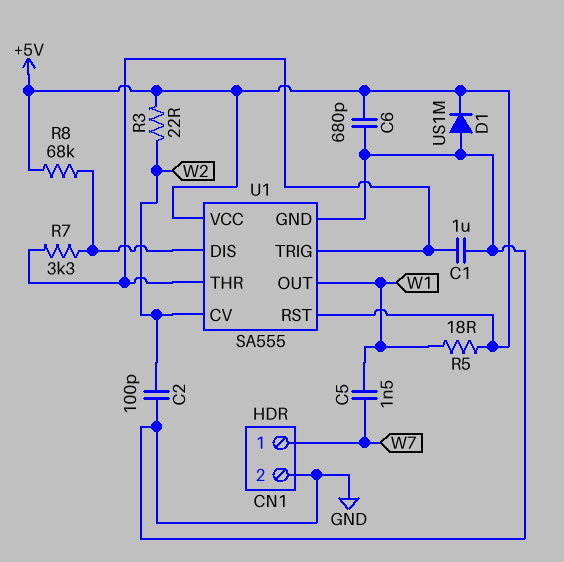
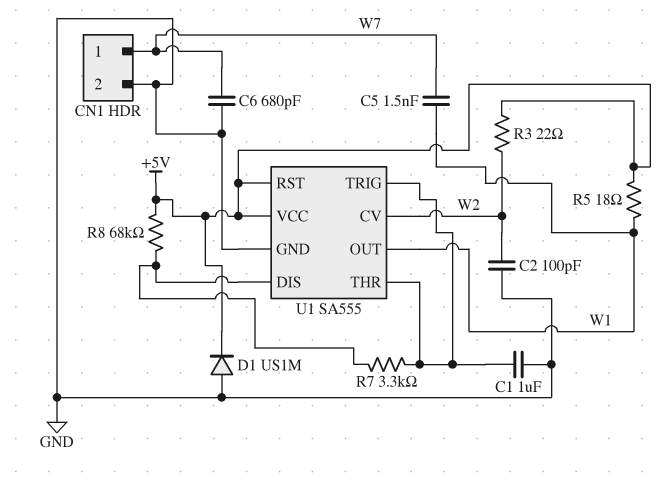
C6: 680pF (+5V, GND) -> 680pF (GND, W7)

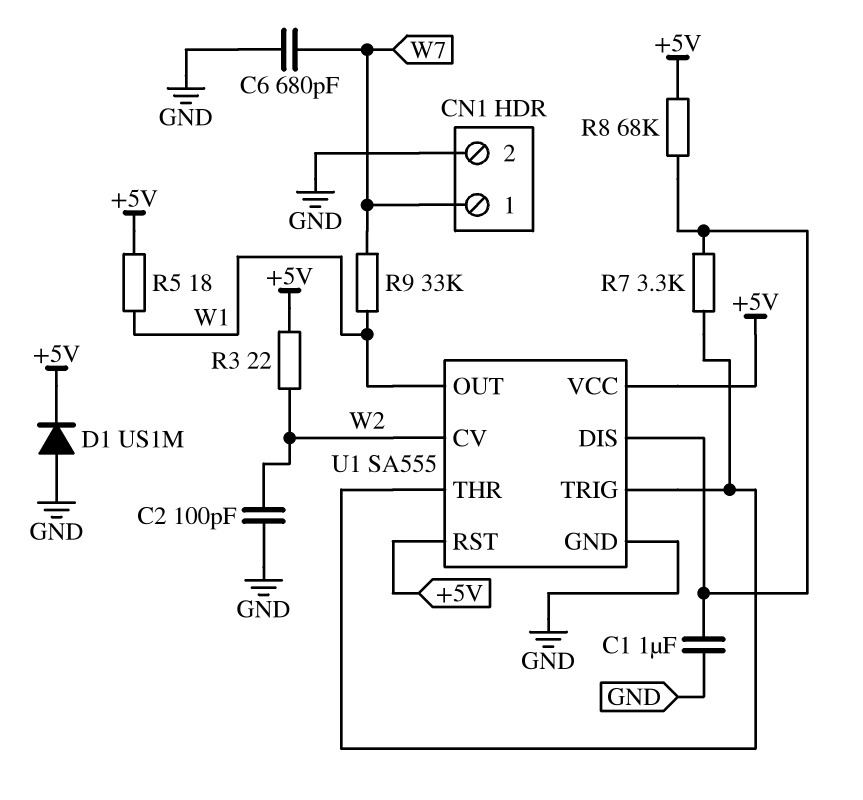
C1: 1uF (GND, U1/THR) -> 1uF (GND, U1/DIS)
C5: 1.5nF (W1, W7) -> none
R9: none -> 33k (W1, W7)

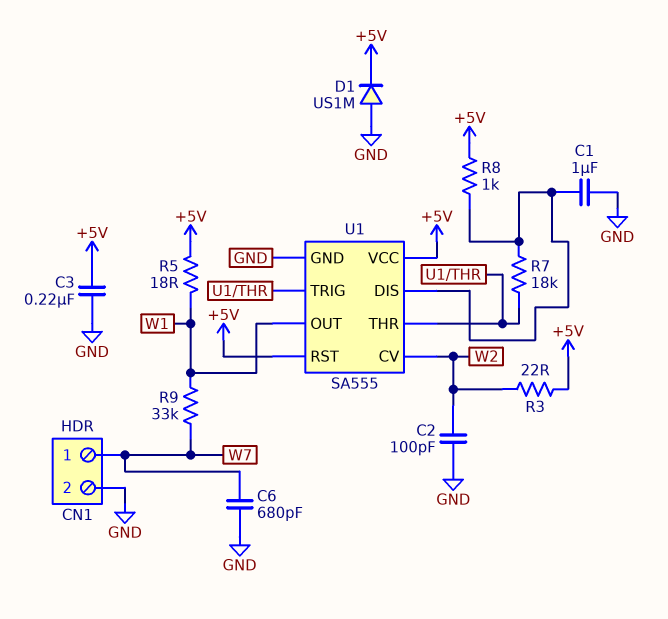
C3: none -> 220nF (+5V, GND)
R7: 3.3k (U1/DIS, U1/THR) -> 18k (U1/DIS, U1/THR)
R8: 68k (+5V, U1/DIS) -> 1k (+5V, U1/DIS)

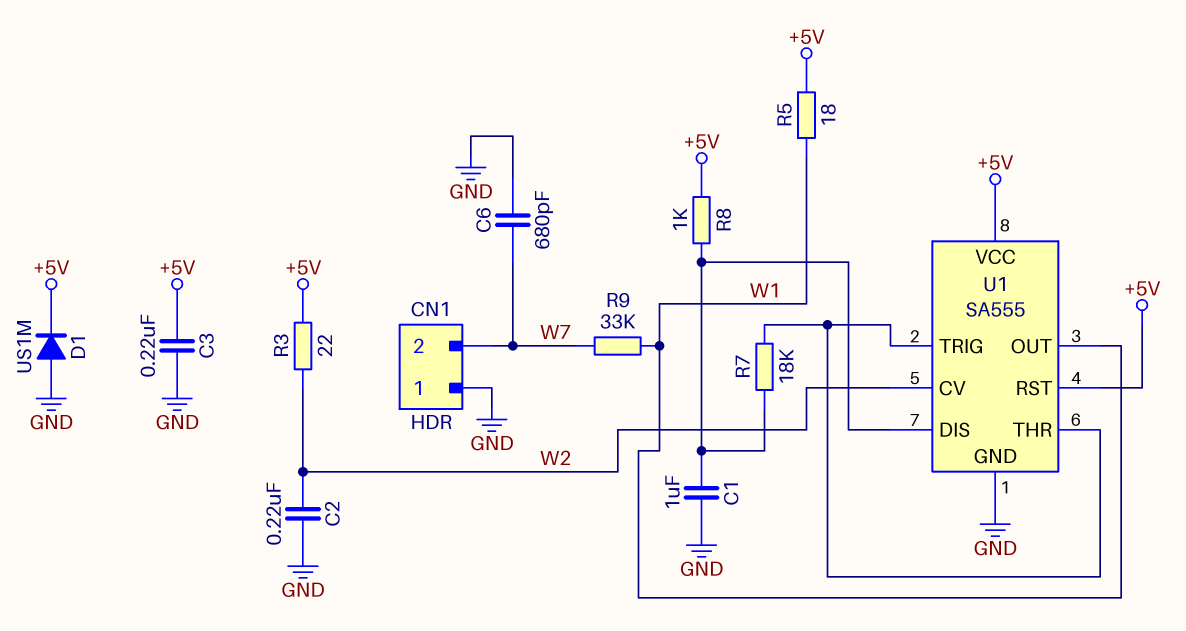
C2: 100pF (GND, W2) -> 220nF (GND, W2)
CN1 pin 1: W7 -> GND
CN1 pin 2: GND -> W7

